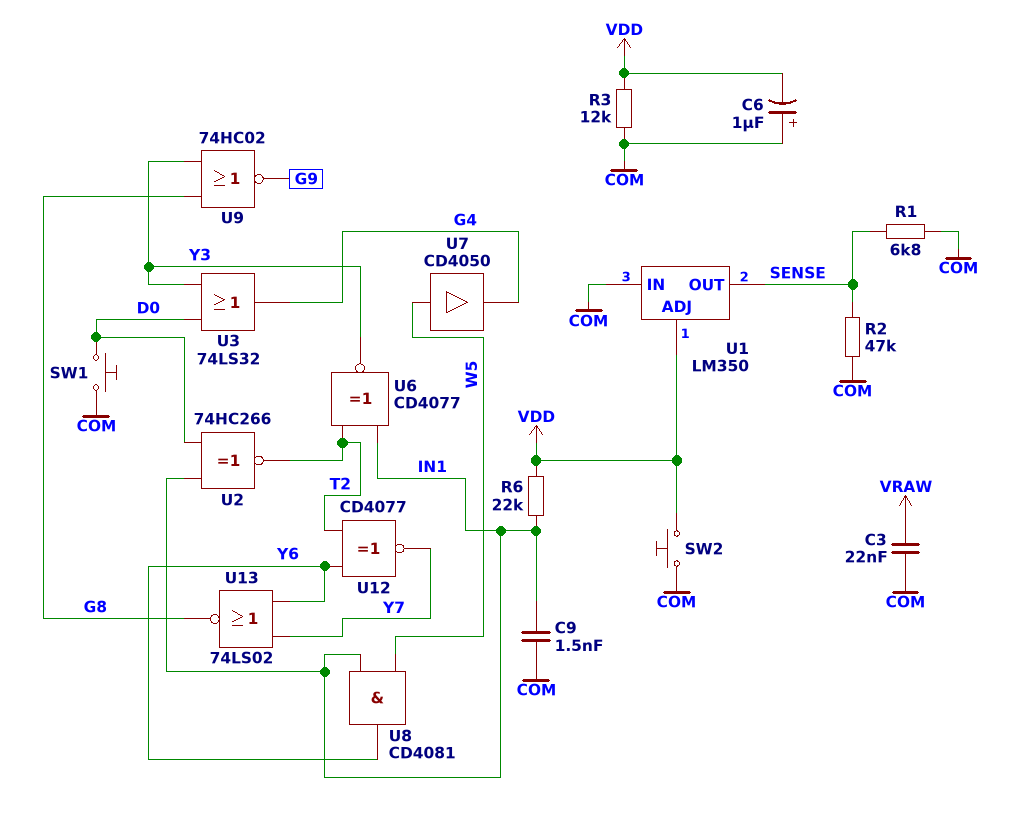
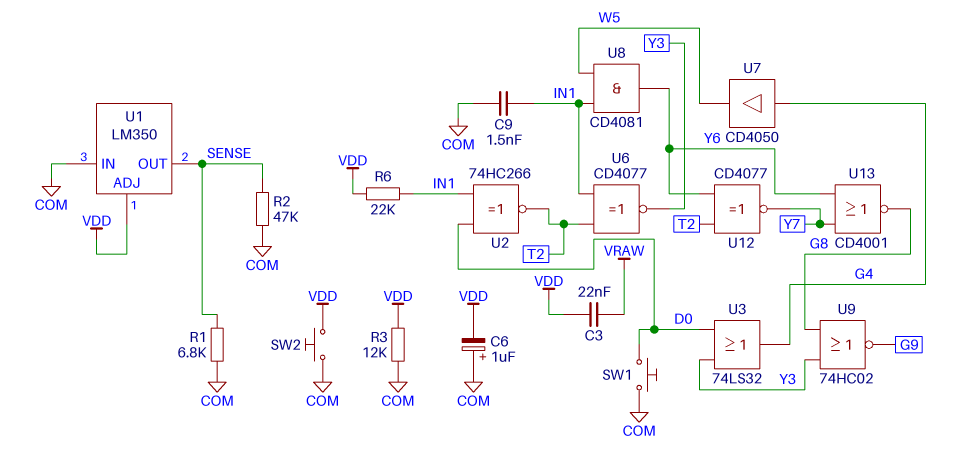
C3: 22nF (COM, VRAW) -> 22nF (VDD, VRAW)
U7: buffer CD4050 (in W5, out G4) -> buffer CD4050 (in G4, out W5)
U13: NOR 74LS02 (in Y6, in Y7, out G8) -> NOR CD4001 (in Y6, in Y7, out G8)

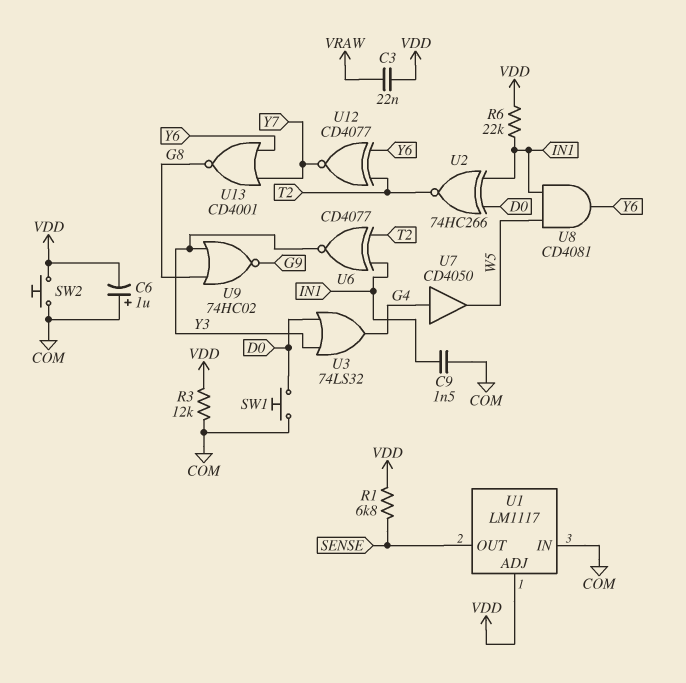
R1: 6.8k (COM, SENSE) -> 6.8k (SENSE, VDD)
R2: 47k (COM, SENSE) -> none
U1: LM350 -> LM1117

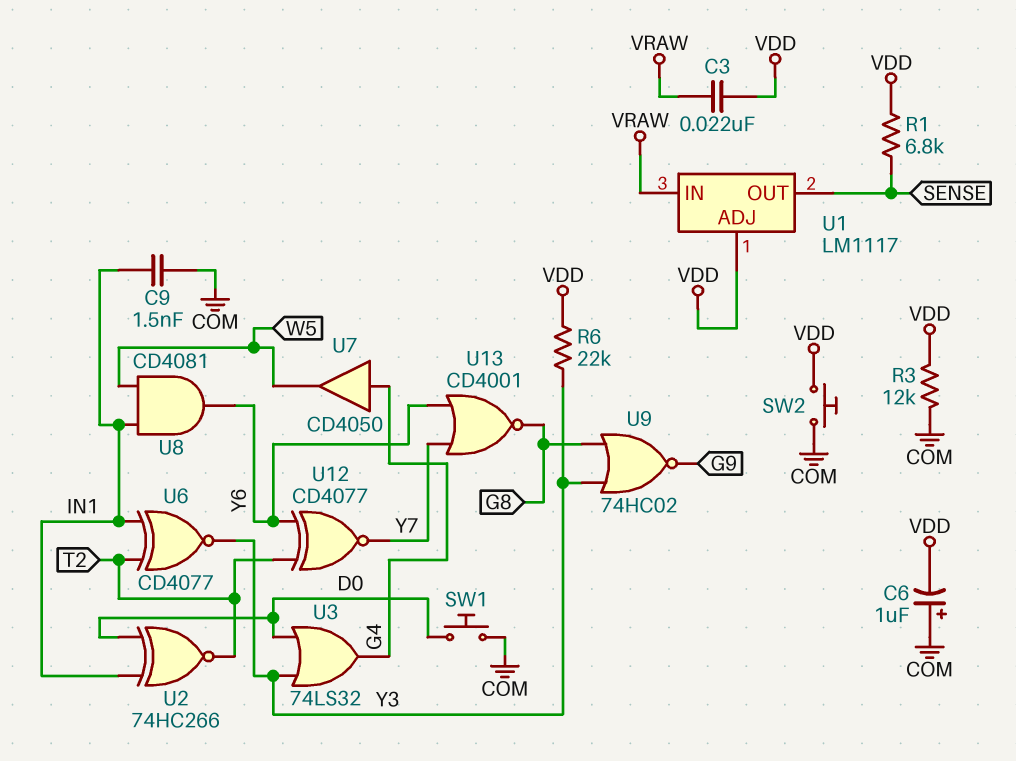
R6: 22k (IN1, VDD) -> 22k (VDD, Y3)
U1 pin IN: COM -> VRAW

